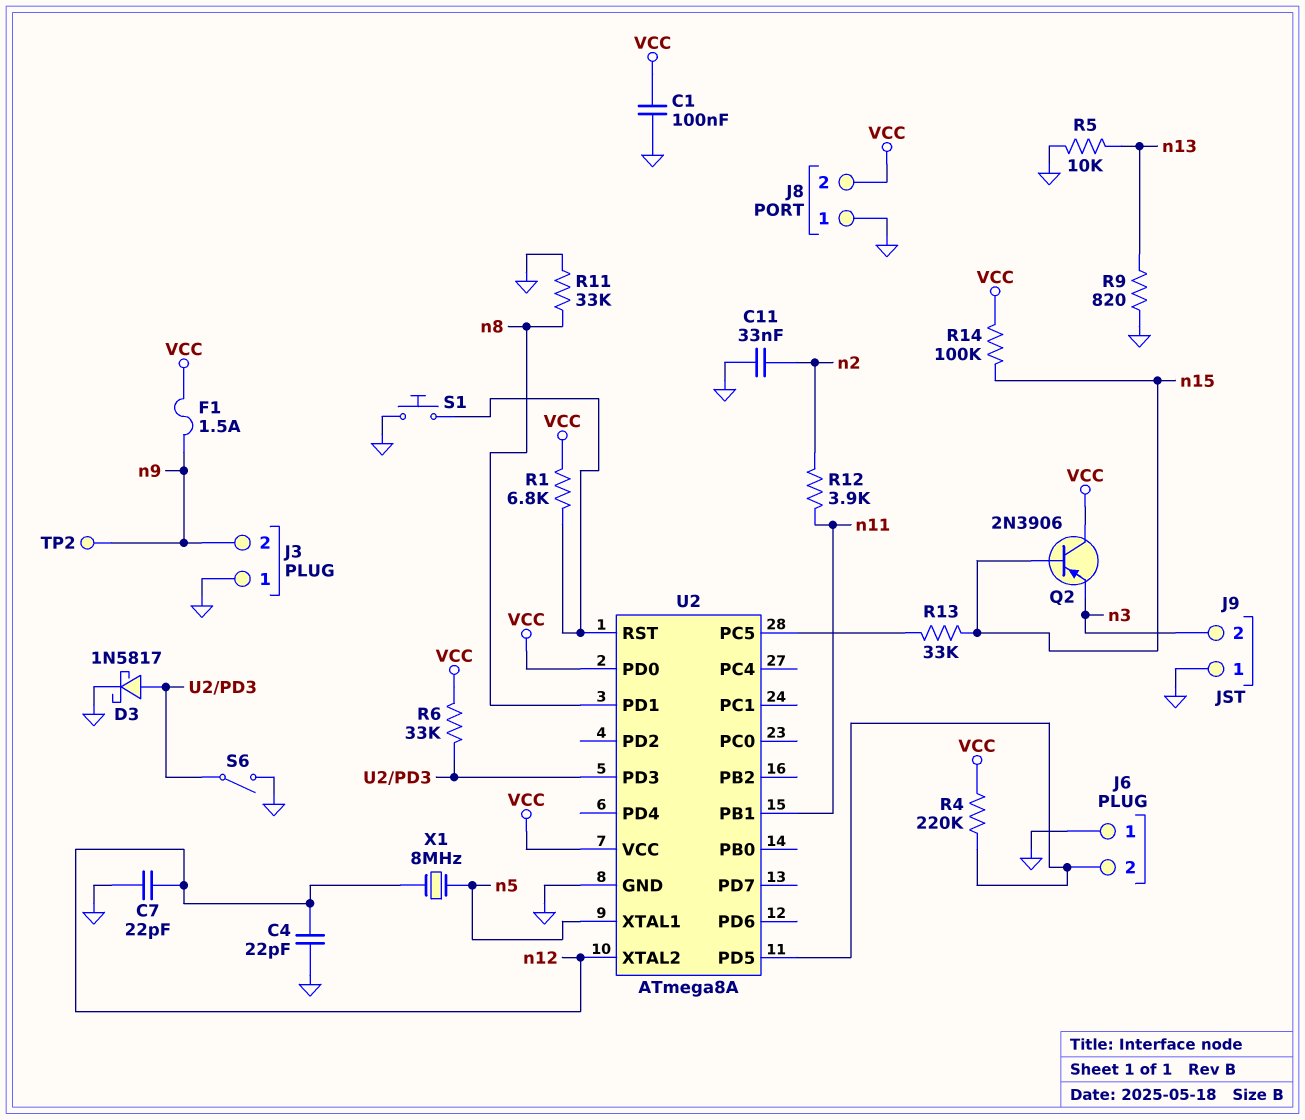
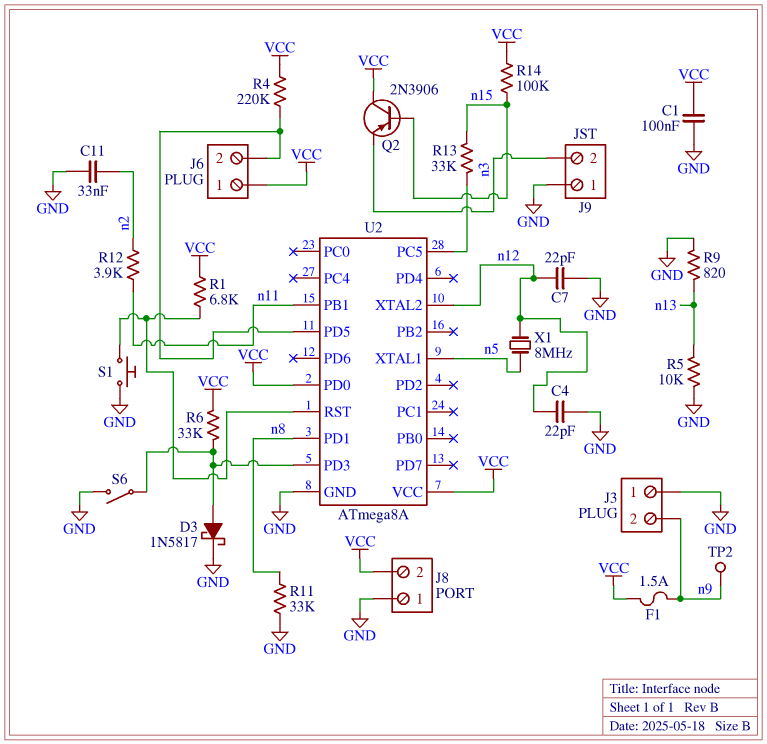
J6 pin 1: GND -> VCC

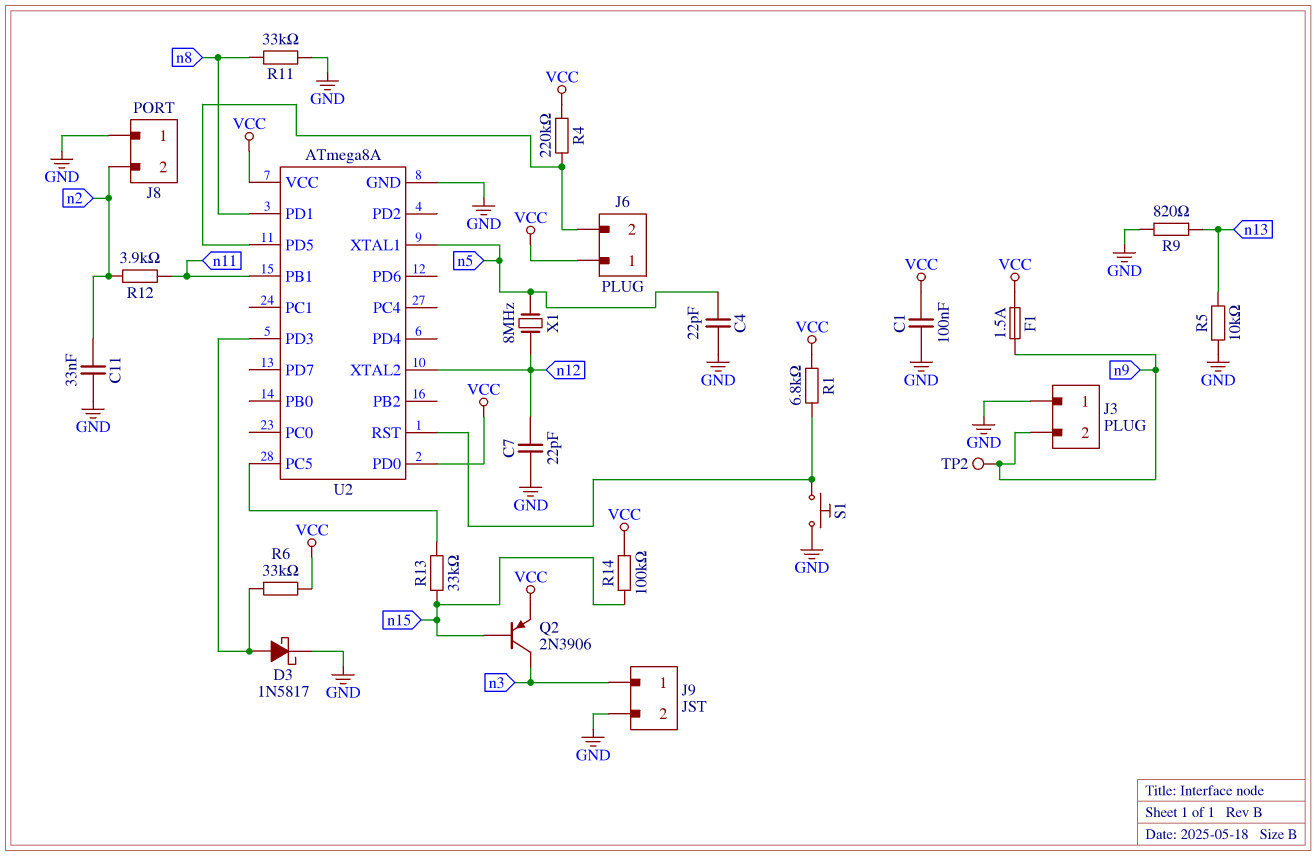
C4: 22pF (GND, n12) -> 22pF (GND, n5)
J8 pin 2: VCC -> n2
J9 pin 1: GND -> n3
J9 pin 2: n3 -> GND
Q2: PNP 2N3906 (B n15, C VCC, E n3) -> PNP 2N3906 (B n15, C n3, E VCC)
S6: switch (GND, U2/PD3) -> none

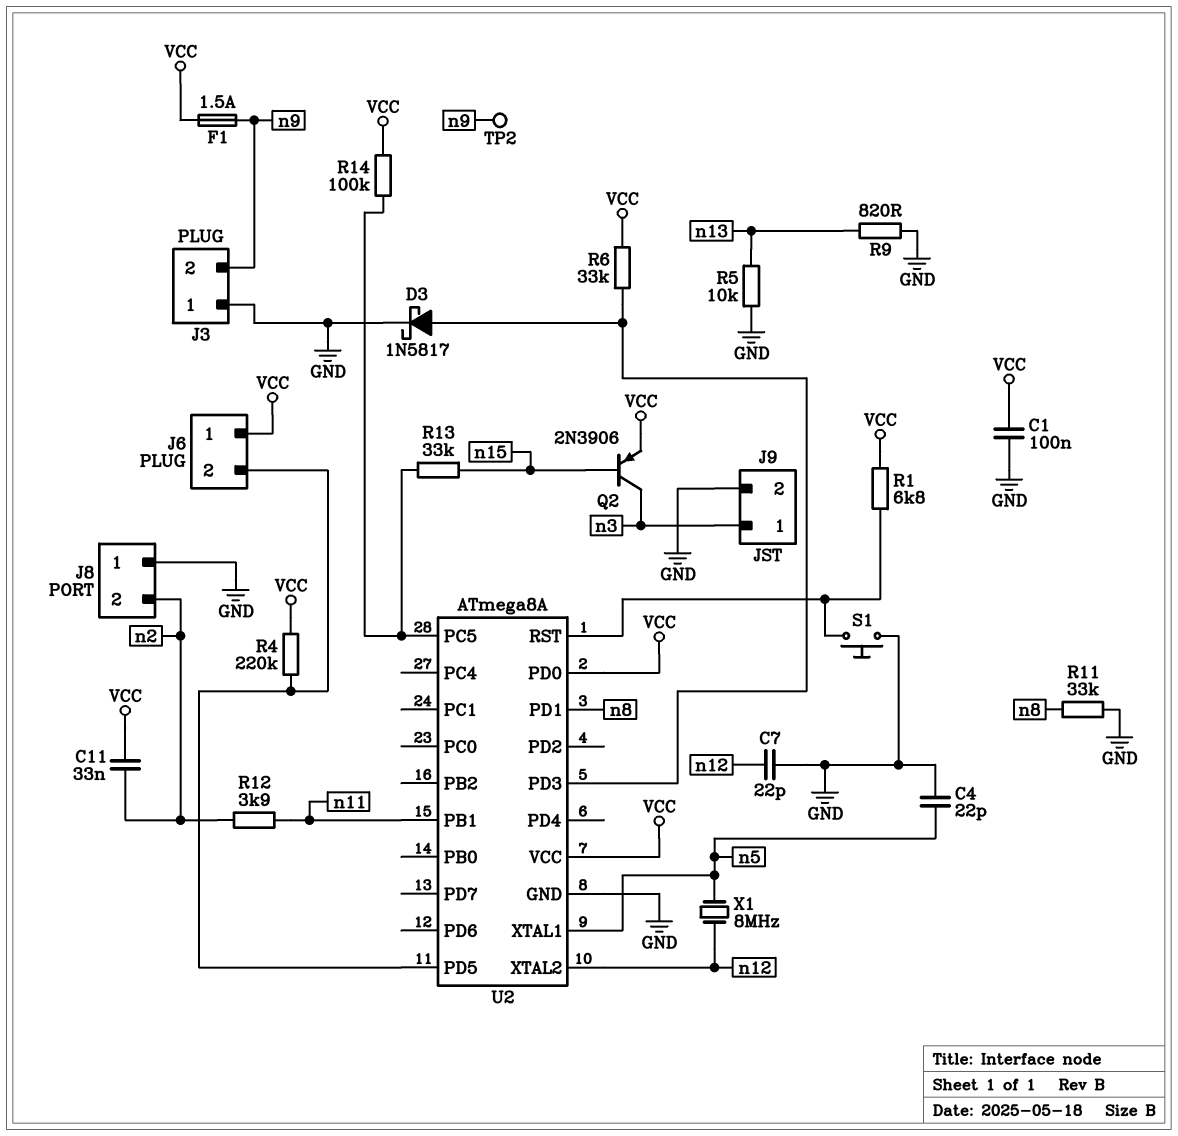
C11: 33nF (GND, n2) -> 33nF (VCC, n2)
R14: 100k (VCC, n15) -> 100k (U2/PC5, VCC)

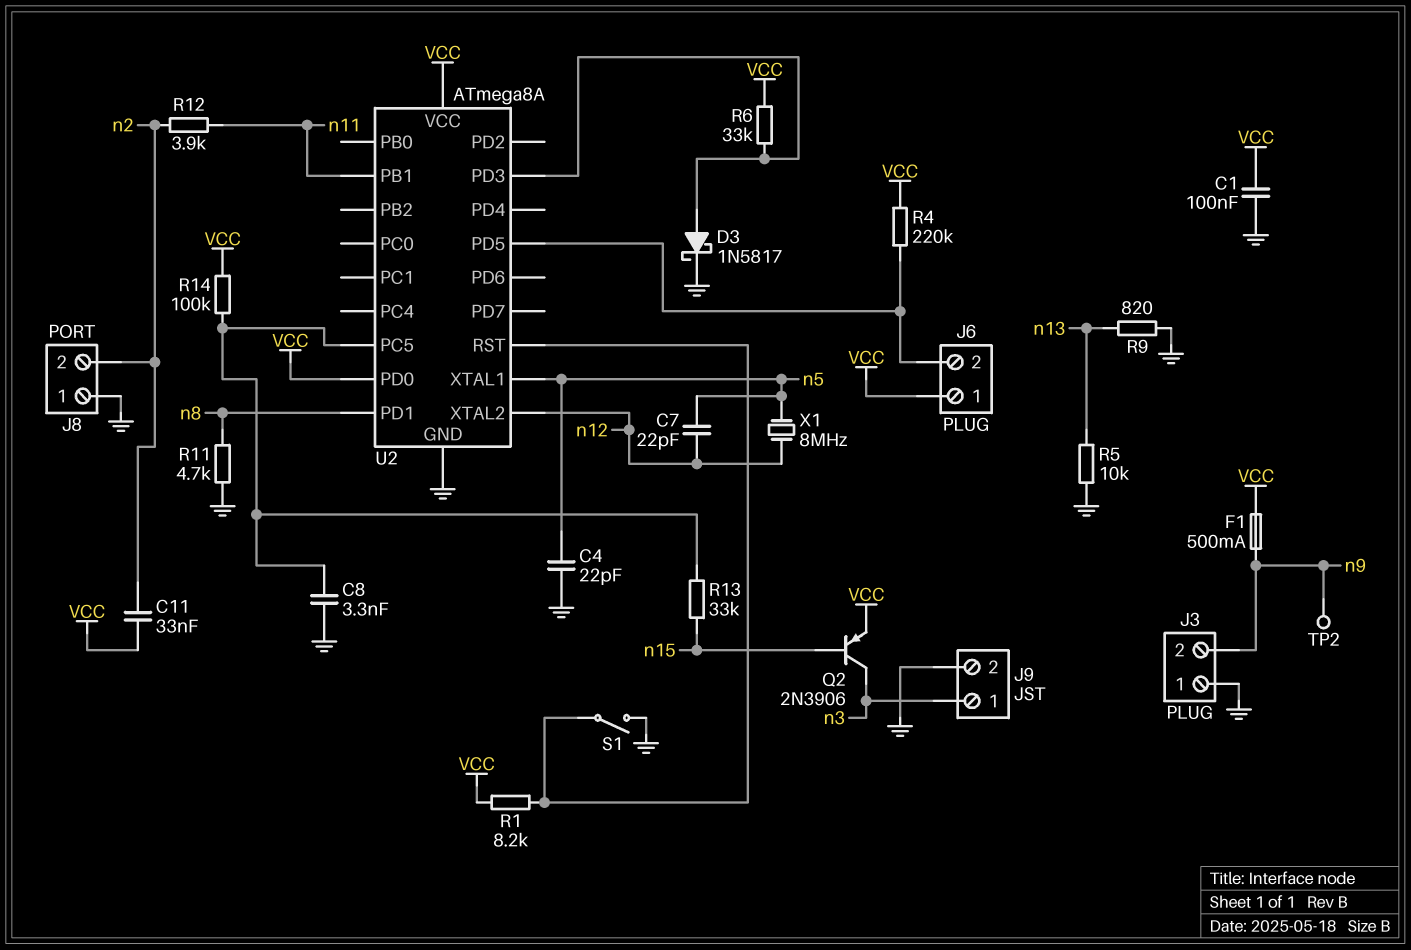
C7: 22pF (GND, n12) -> 22pF (n5, n12)
C8: none -> 3.3nF (GND, U2/PC5)
F1: 1.5A (VCC, n9) -> 500mA (VCC, n9)
R1: 6.8k (U2/RST, VCC) -> 8.2k (U2/RST, VCC)
R11: 33k (GND, n8) -> 4.7k (GND, n8)
S1: button (GND, U2/RST) -> switch (GND, U2/RST)

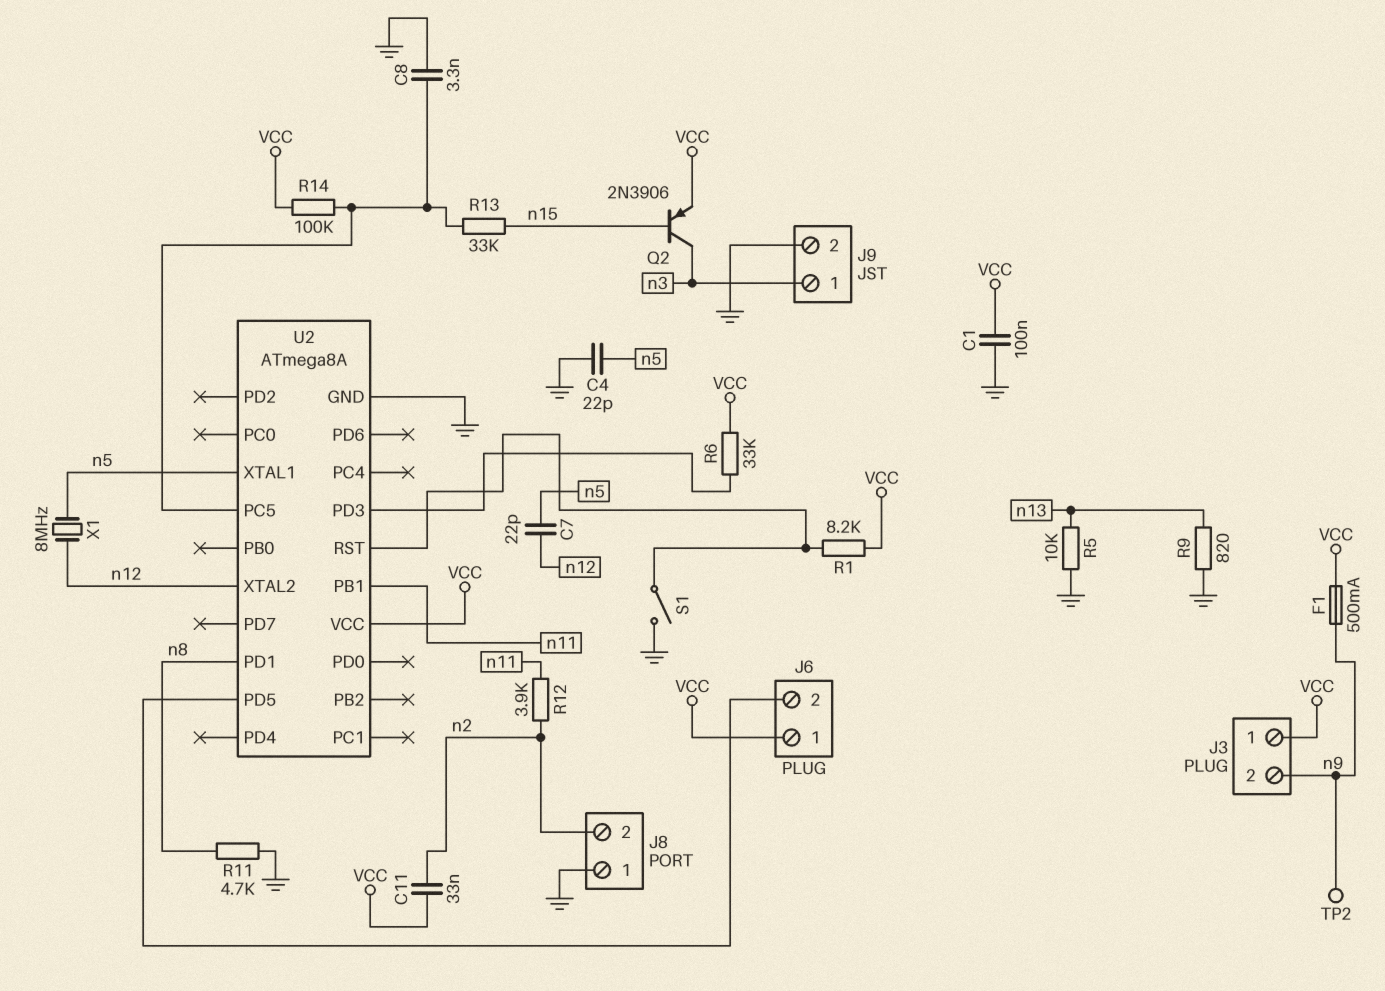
D3: schottky 1N5817 (A U2/PD3, K GND) -> none
J3 pin 1: GND -> VCC
R4: 220k (J6/2, VCC) -> none
U2 pin PD0: VCC -> none

